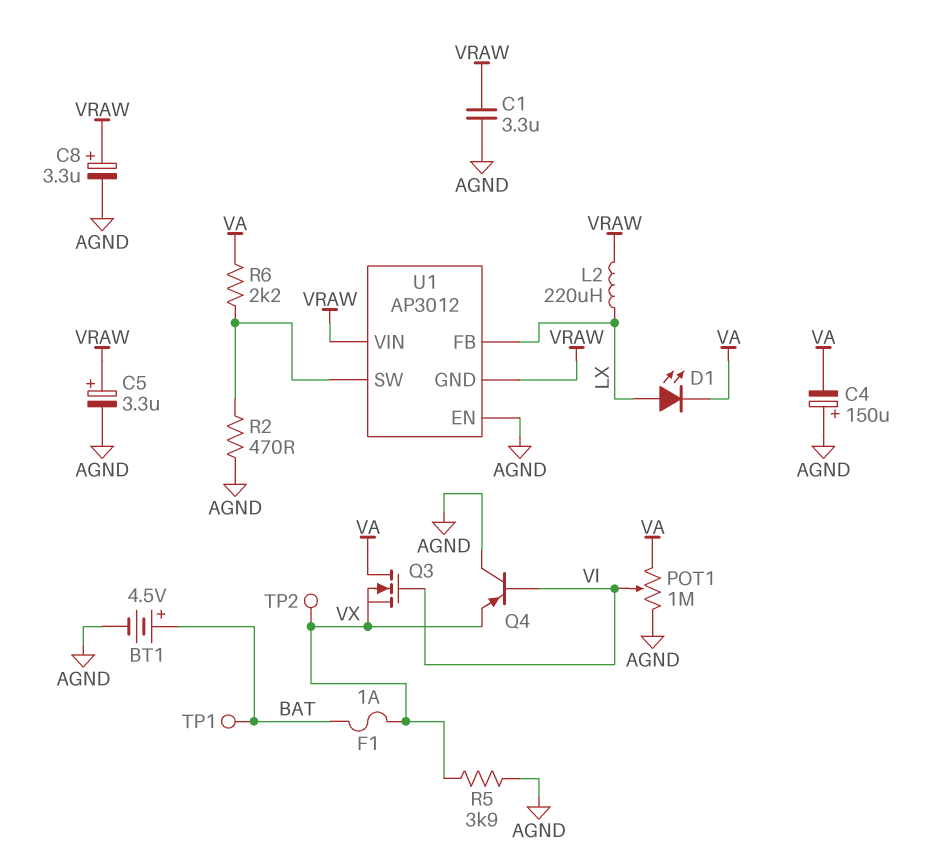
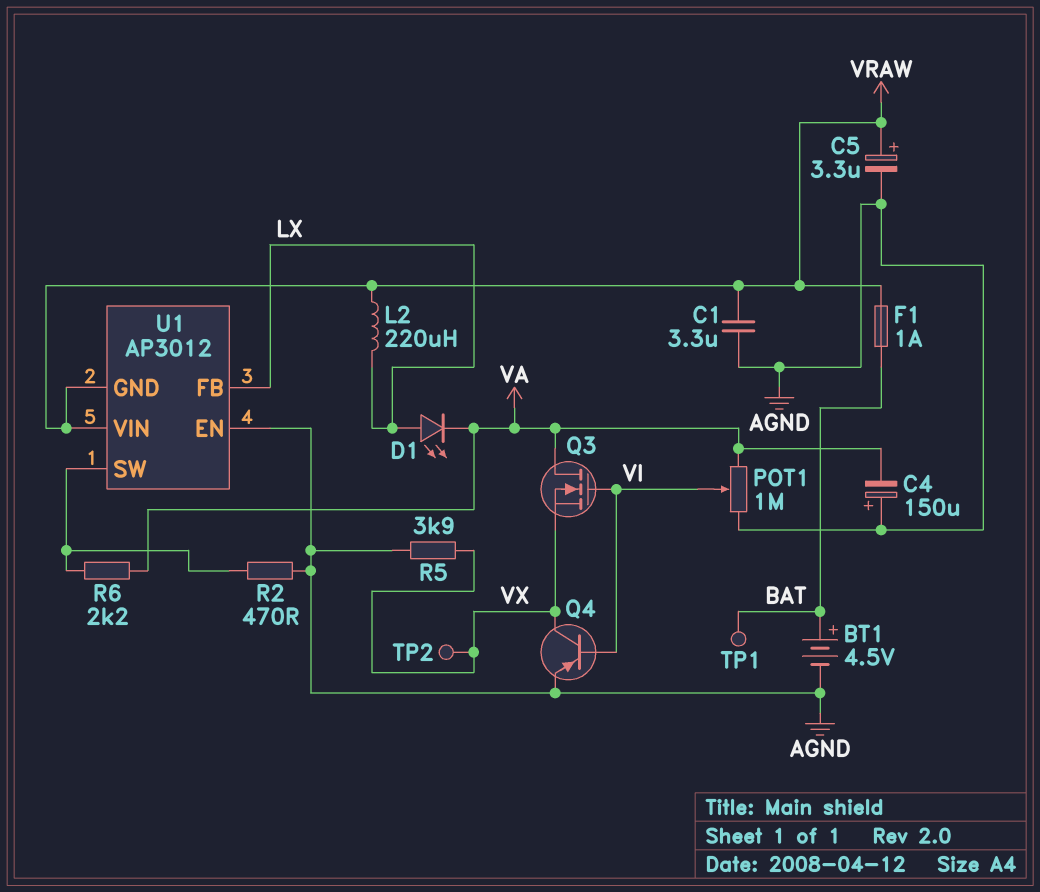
C8: 3.3uF (plus VRAW, minus AGND) -> none
F1: 1A (BAT, VX) -> 1A (BAT, VRAW)
Q4: PNP (B VI, C AGND, E VX) -> PNP (B VI, C VX, E AGND)

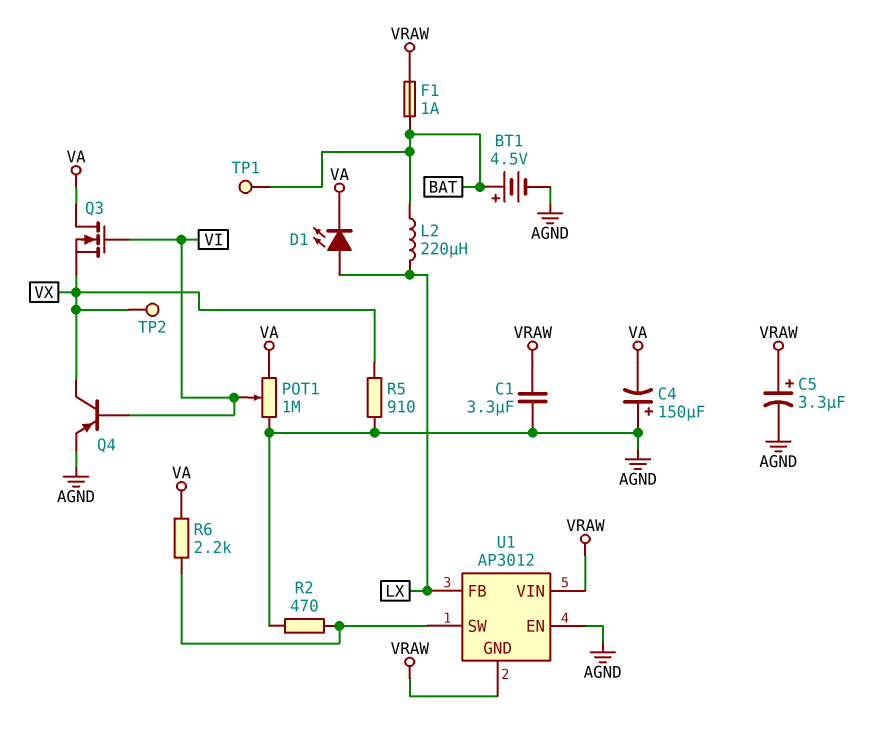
L2: 220uH (LX, VRAW) -> 220uH (BAT, LX)
R5: 3.9k (AGND, VX) -> 910 (AGND, VX)

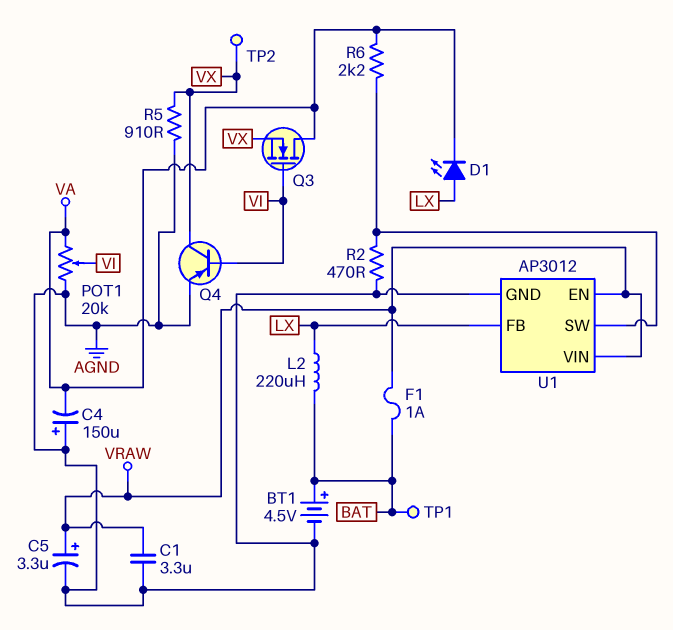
POT1: 1M (AGND, VA, wiper VI) -> 20k (AGND, VA, wiper VI)
U1 pin EN: AGND -> VRAW
U1 pin GND: VRAW -> AGND

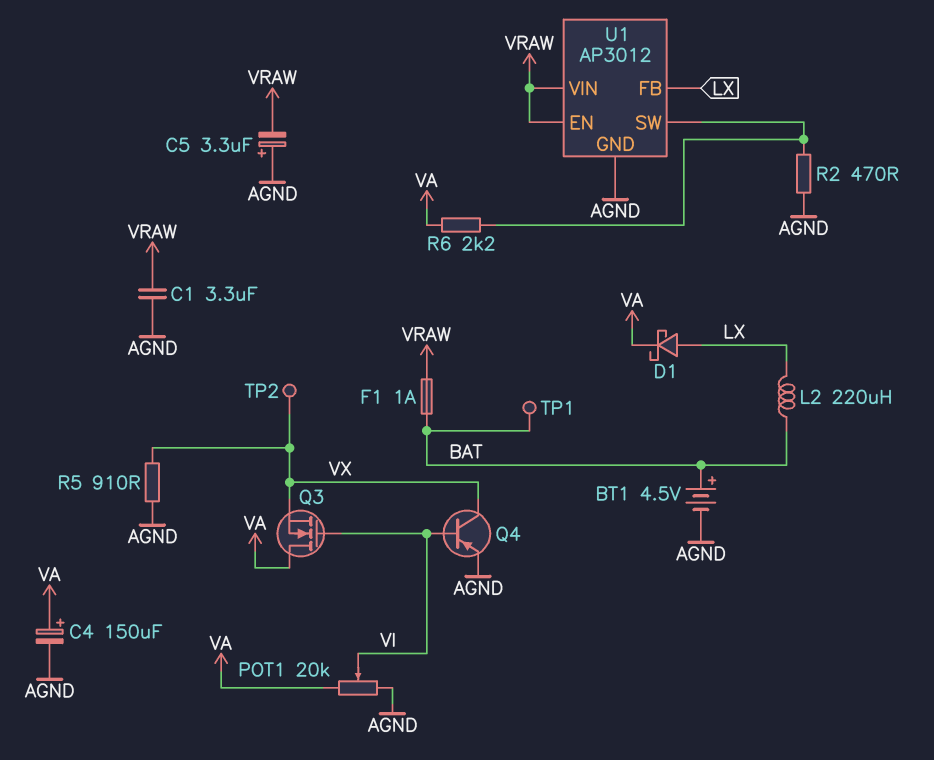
C4: 150uF (plus AGND, minus VA) -> 150uF (plus VA, minus AGND)
C5: 3.3uF (plus VRAW, minus AGND) -> 3.3uF (plus AGND, minus VRAW)
D1: LED (A LX, K VA) -> schottky (A LX, K VA)

